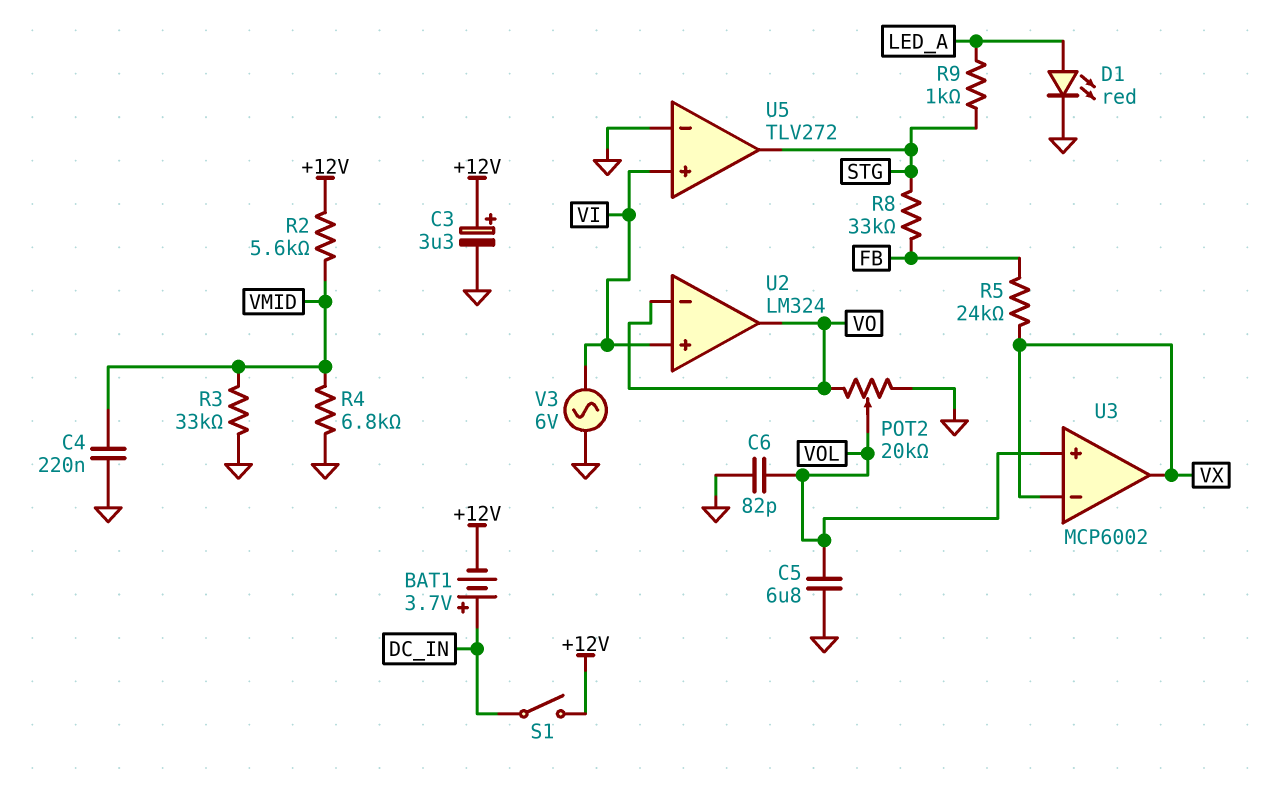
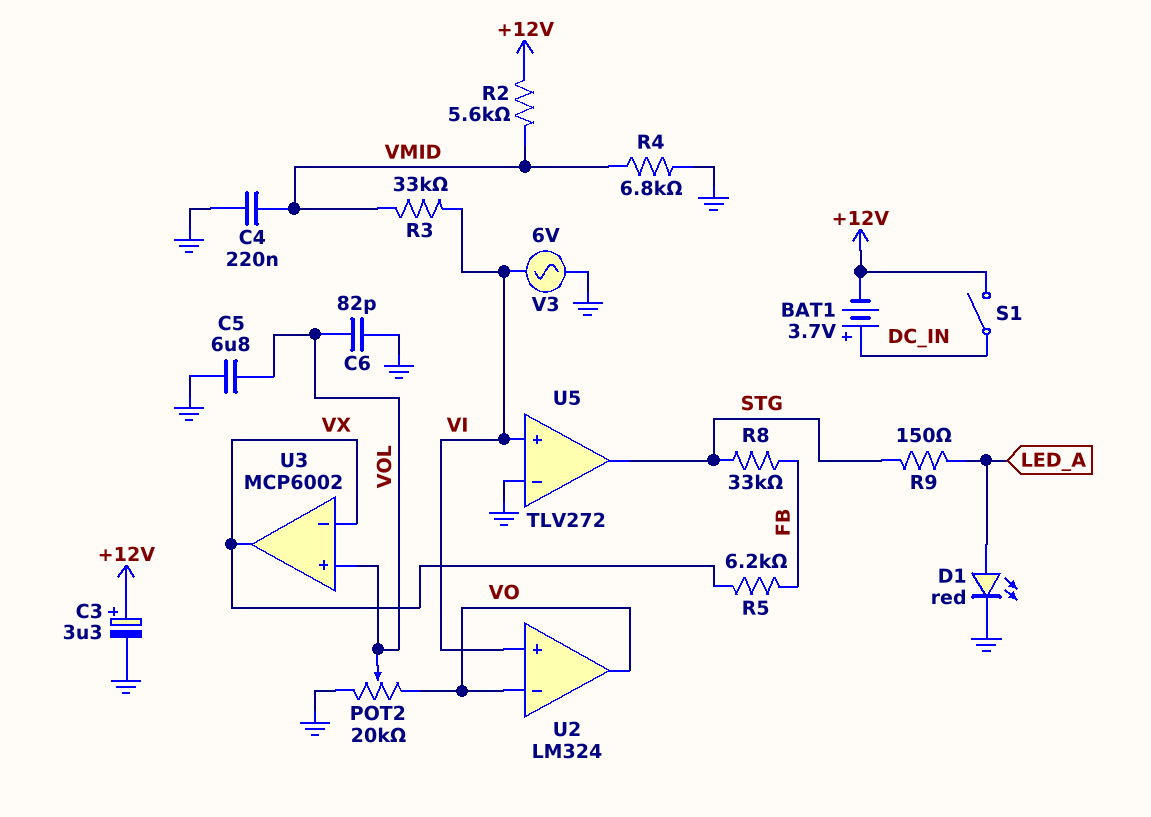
R3: 33k (GND, VMID) -> 33k (VI, VMID)
R5: 24k (FB, VX) -> 6.2k (FB, VX)
R9: 1k (LED_A, STG) -> 150 (LED_A, STG)

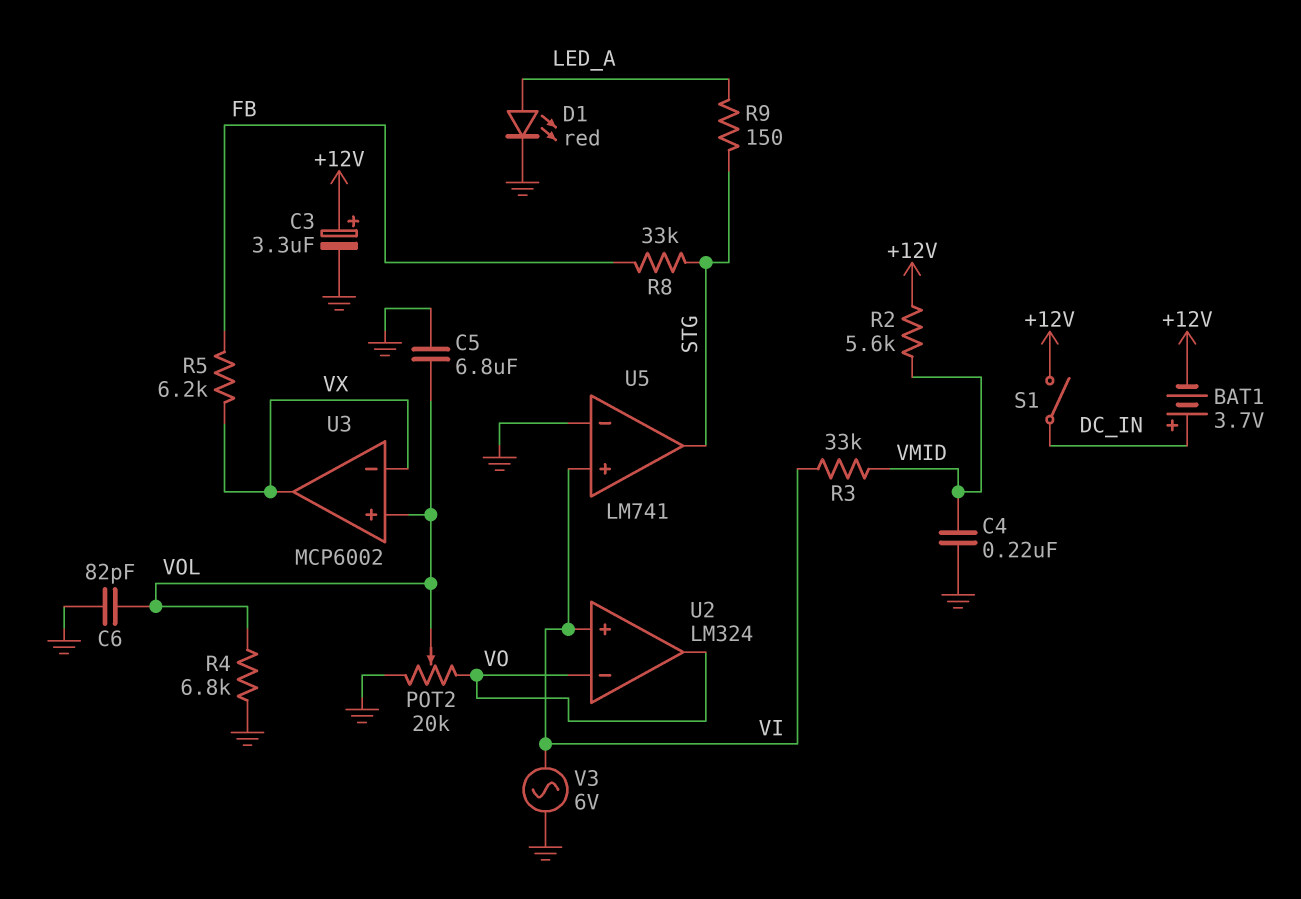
R4: 6.8k (GND, VMID) -> 6.8k (GND, VOL)
U5: TLV272 -> LM741

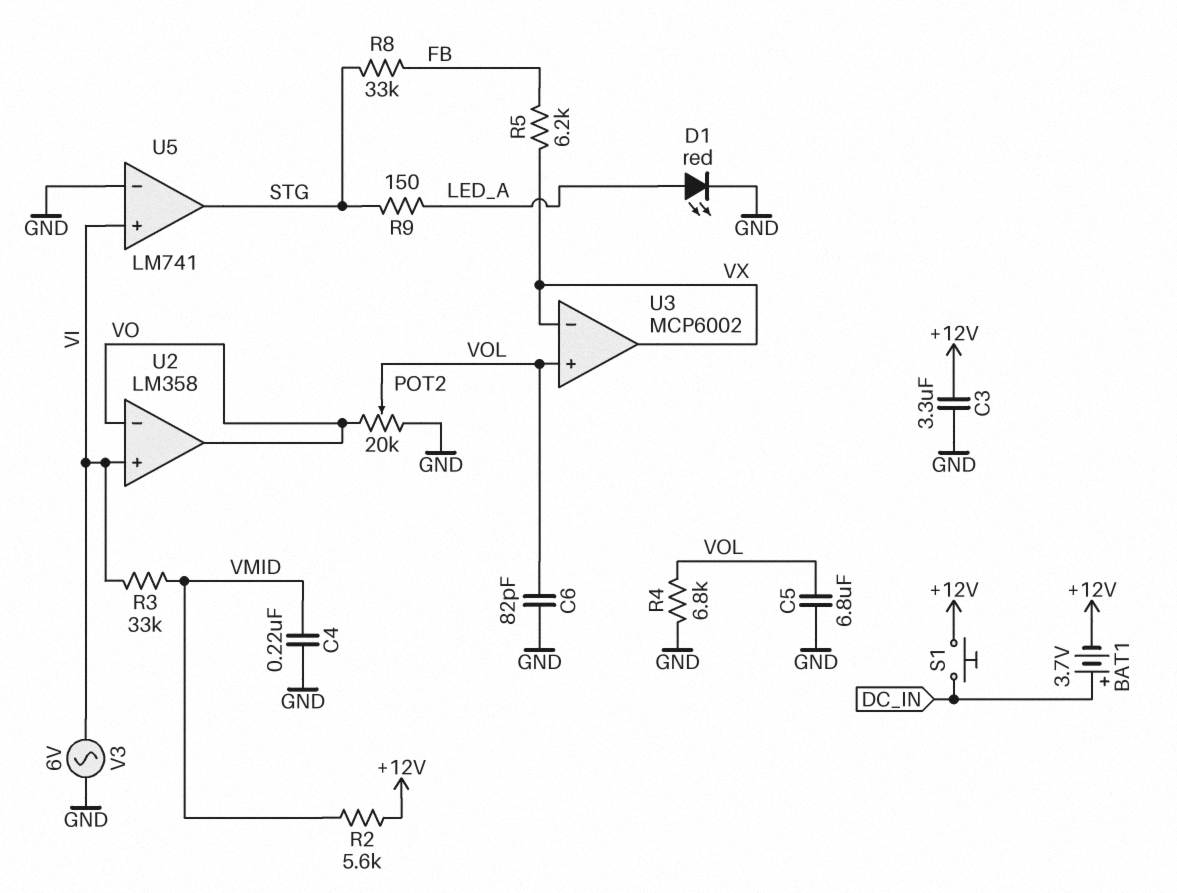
C3: 3.3uF (plus +12V, minus GND) -> 3.3uF (+12V, GND)
S1: switch (+12V, DC_IN) -> button (+12V, DC_IN)
U2: LM324 -> LM358

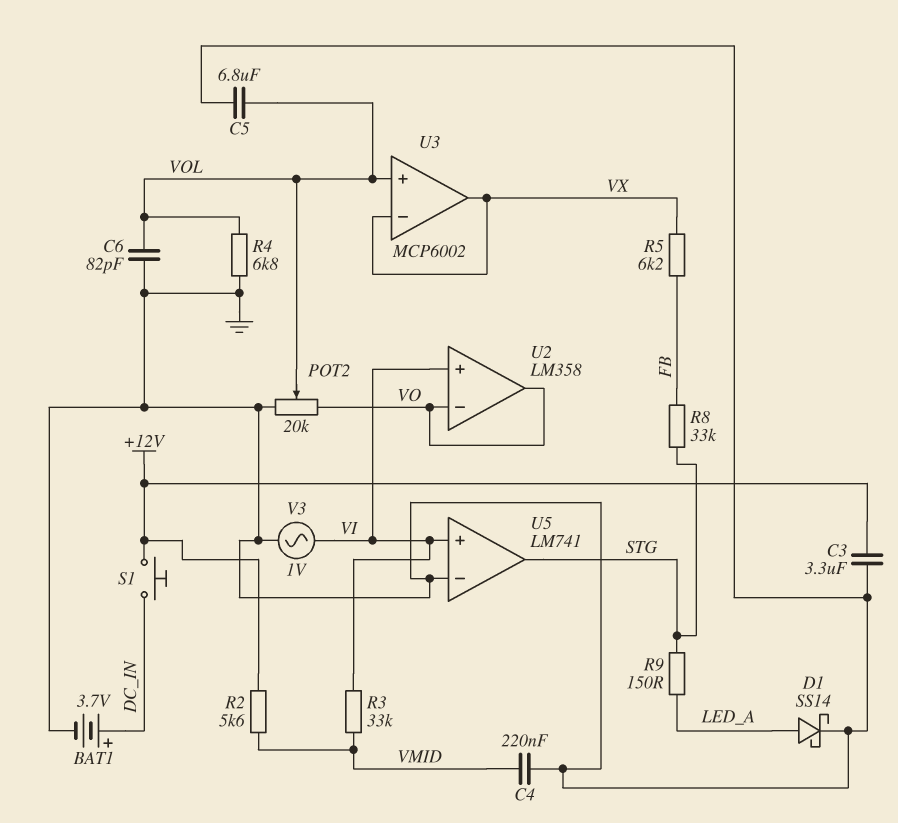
BAT1: 3.7V (plus DC_IN, minus +12V) -> 3.7V (plus DC_IN, minus GND)
D1: LED red (A LED_A, K GND) -> schottky SS14 (A LED_A, K GND)
V3: AC 6V (GND, VI) -> AC 1V (GND, VI)

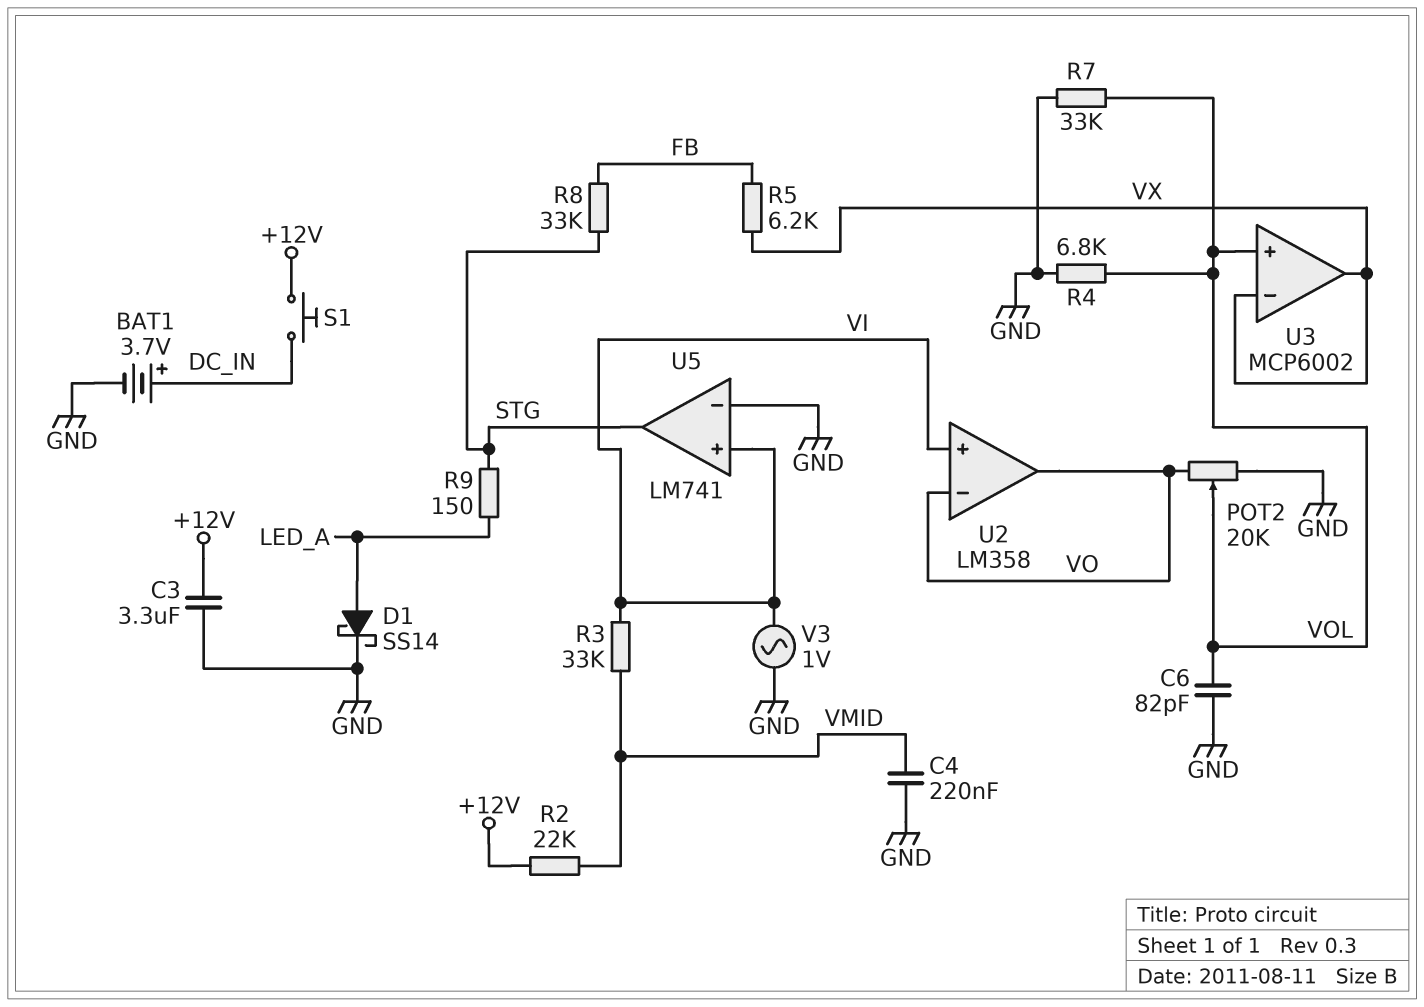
C5: 6.8uF (GND, VOL) -> none
R2: 5.6k (+12V, VMID) -> 22k (+12V, VMID)
R7: none -> 33k (GND, VOL)

